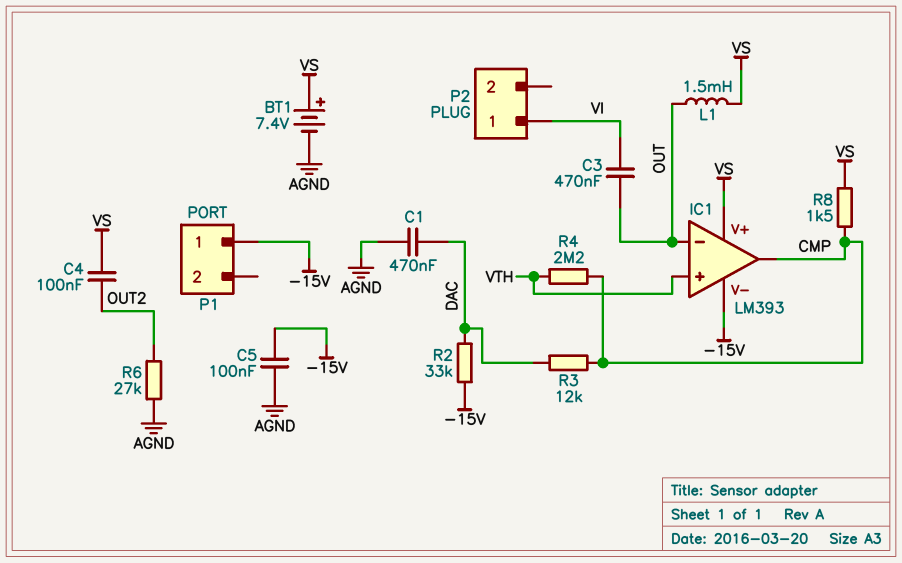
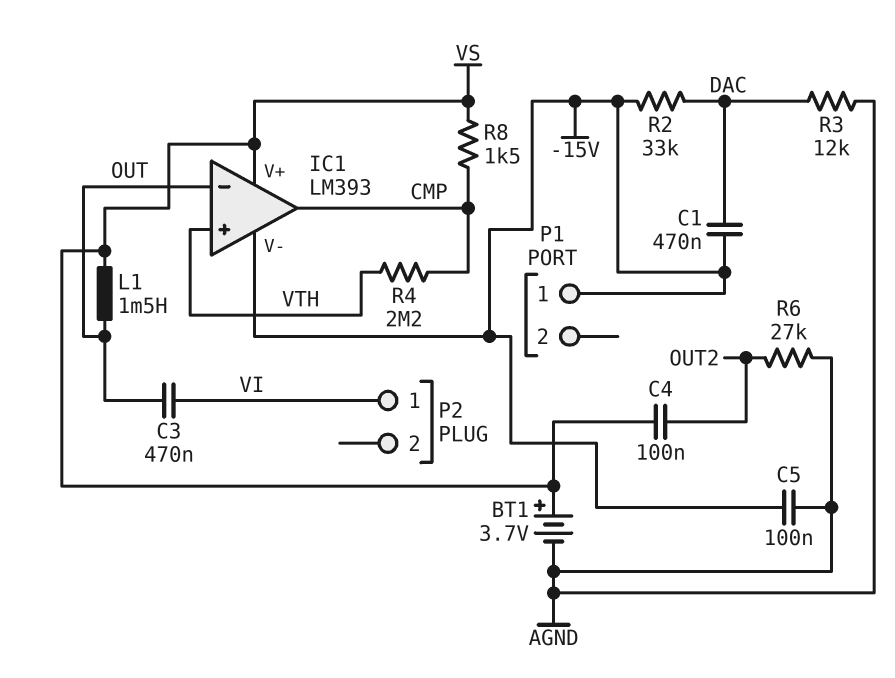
BT1: 7.4V (plus VS, minus AGND) -> 3.7V (plus VS, minus AGND)
C1: 470nF (AGND, DAC) -> 470nF (-15V, DAC)
R3: 12k (CMP, DAC) -> 12k (AGND, DAC)

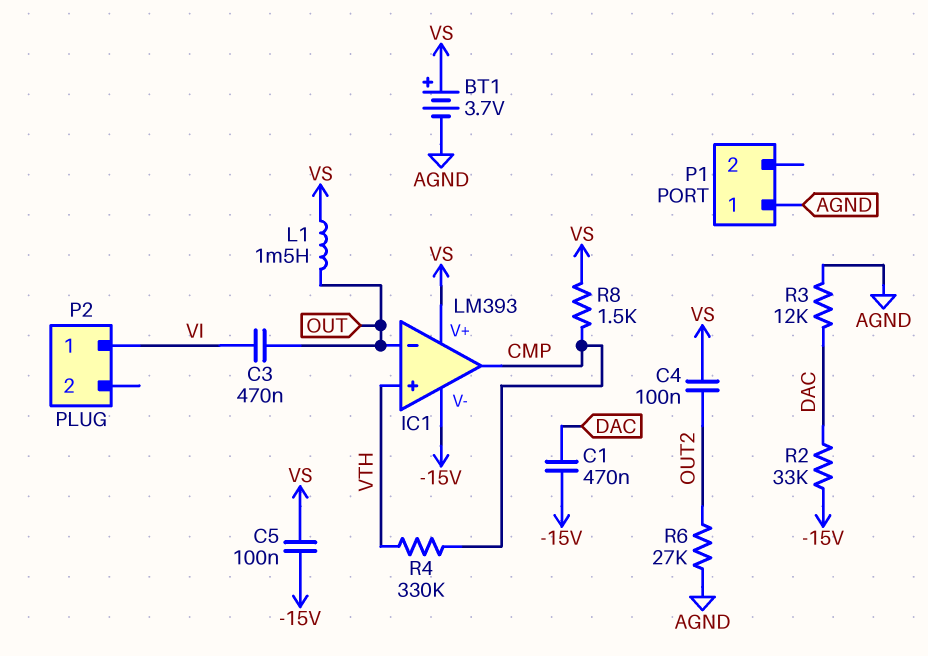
C5: 100nF (-15V, AGND) -> 100nF (-15V, VS)
P1 pin 1: -15V -> AGND
R4: 2.2M (CMP, VTH) -> 330k (CMP, VTH)

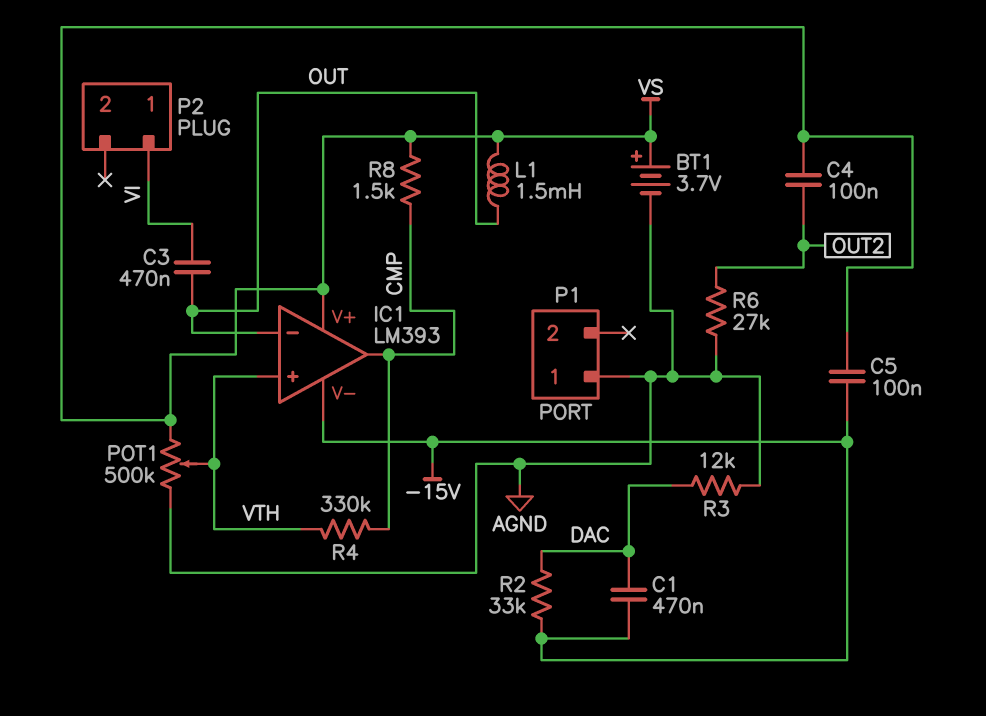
POT1: none -> 500k (AGND, VS, wiper VTH)

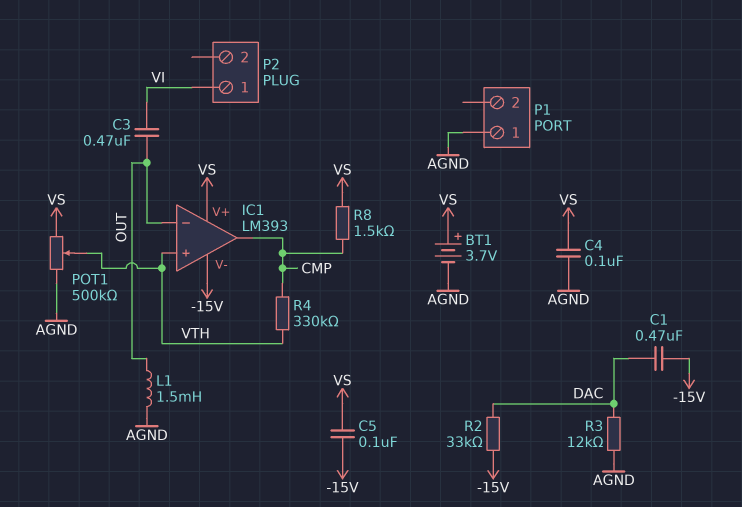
C4: 100nF (OUT2, VS) -> 100nF (AGND, VS)
L1: 1.5mH (OUT, VS) -> 1.5mH (AGND, OUT)
R6: 27k (AGND, OUT2) -> none

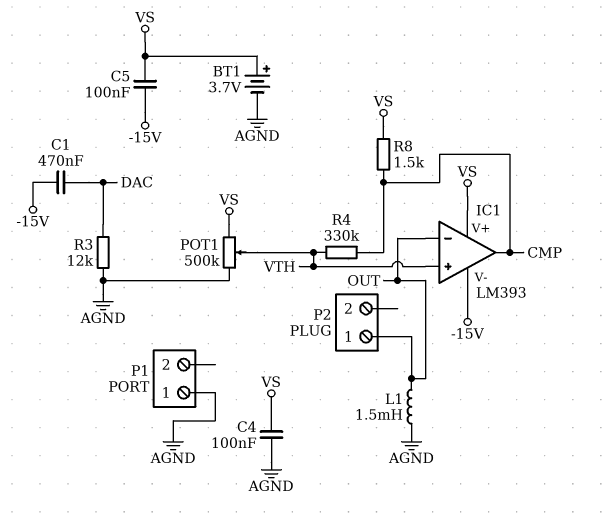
C3: 470nF (OUT, VI) -> none
P2 pin 1: VI -> OUT
R2: 33k (-15V, DAC) -> none

